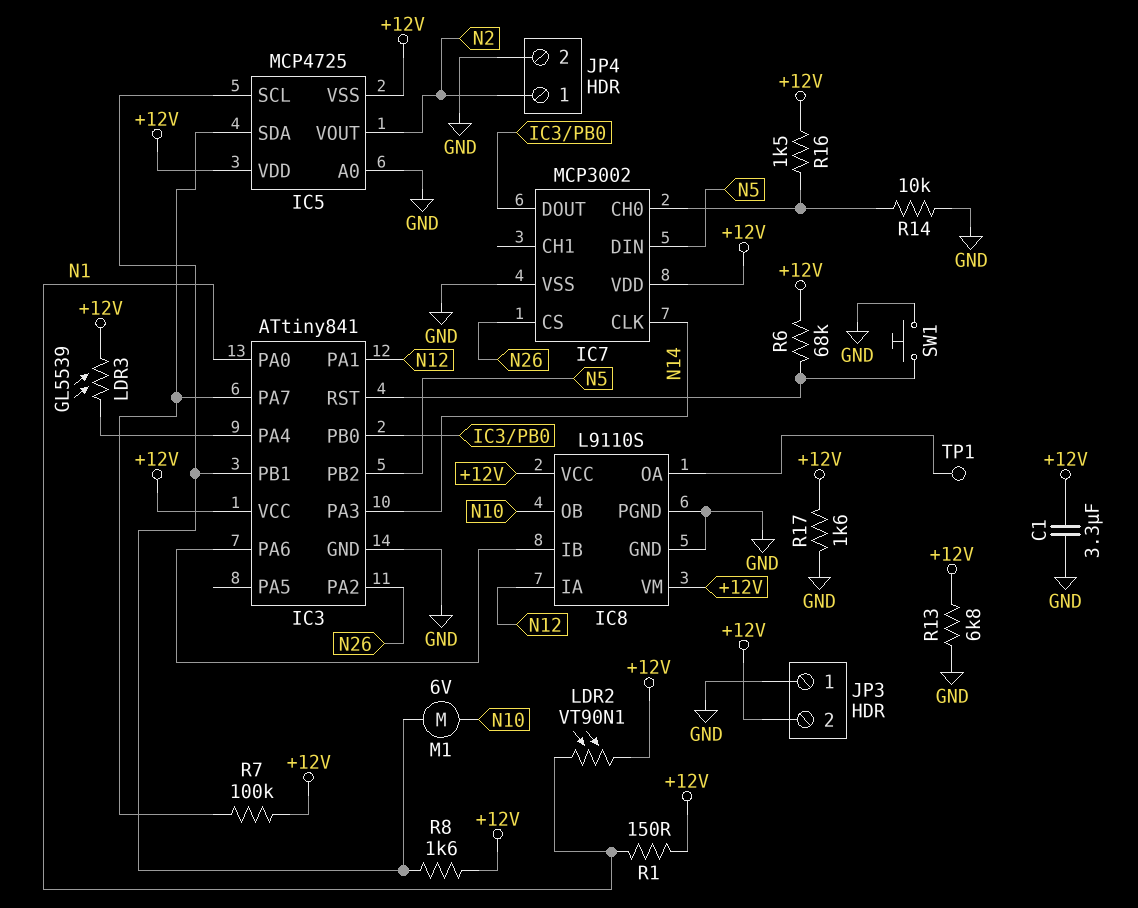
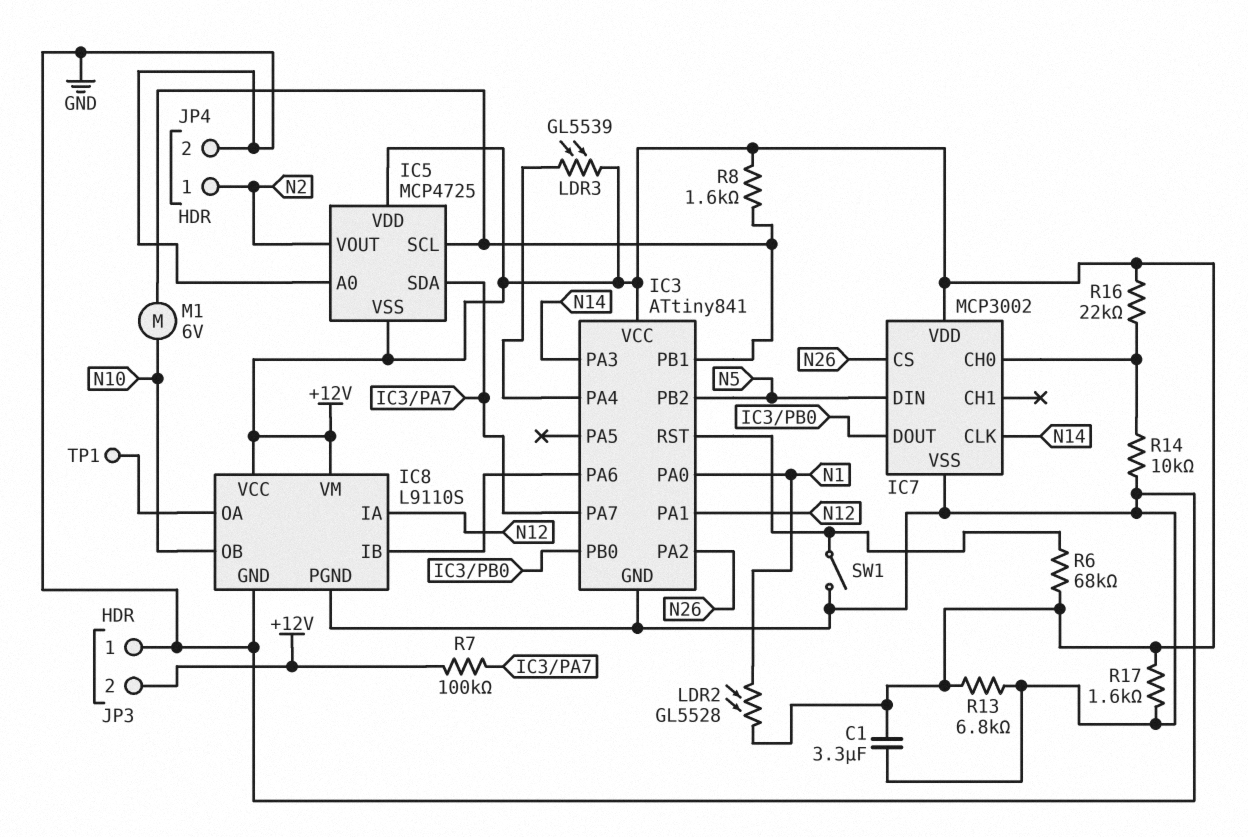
LDR2: VT90N1 (+12V, N1) -> GL5528 (+12V, N1)
R1: 150 (+12V, N1) -> none
R16: 1.5k (+12V, IC7/CH0) -> 22k (+12V, IC7/CH0)
SW1: button (GND, IC3/RST) -> switch (GND, IC3/RST)

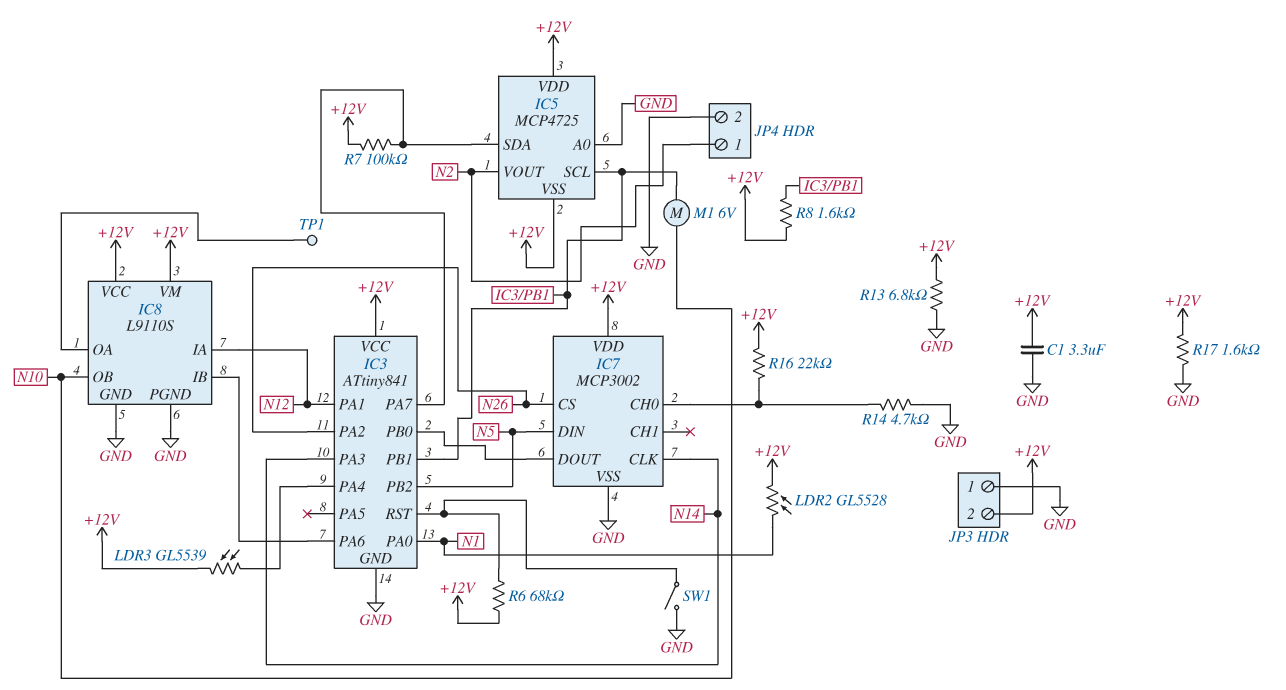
R14: 10k (GND, IC7/CH0) -> 4.7k (GND, IC7/CH0)

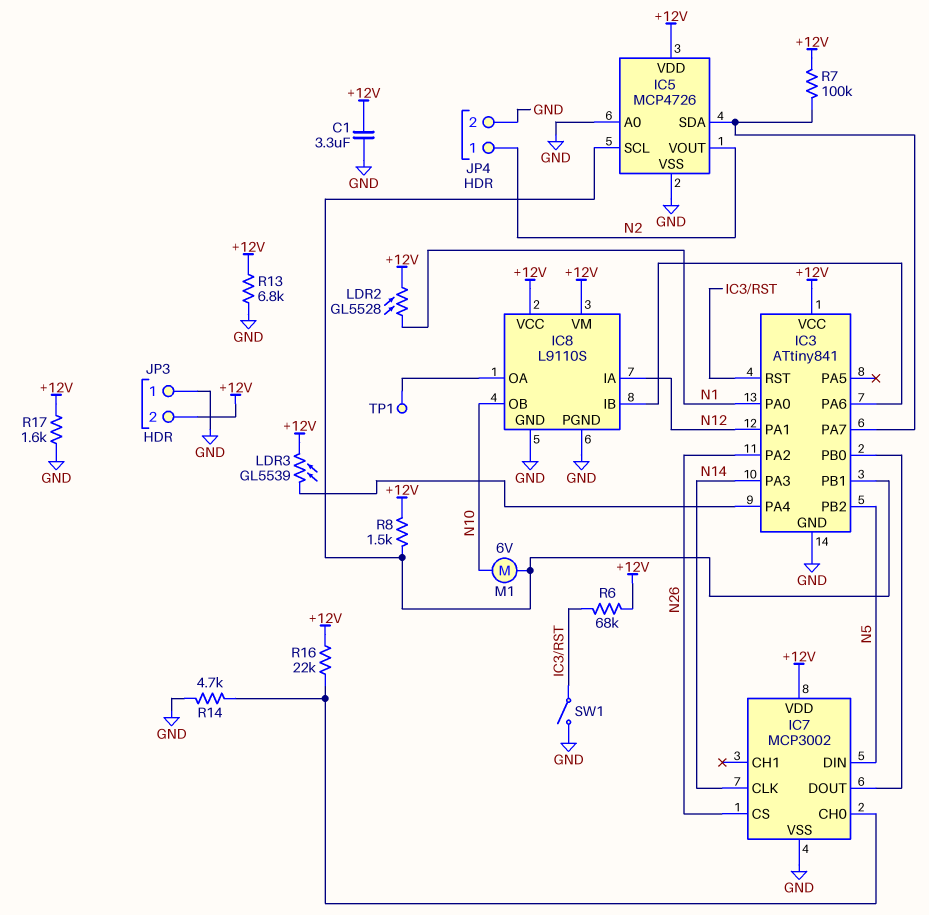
IC5: MCP4725 -> MCP4726
IC5 pin VSS: +12V -> GND
R8: 1.6k (+12V, IC3/PB1) -> 1.5k (+12V, IC3/PB1)

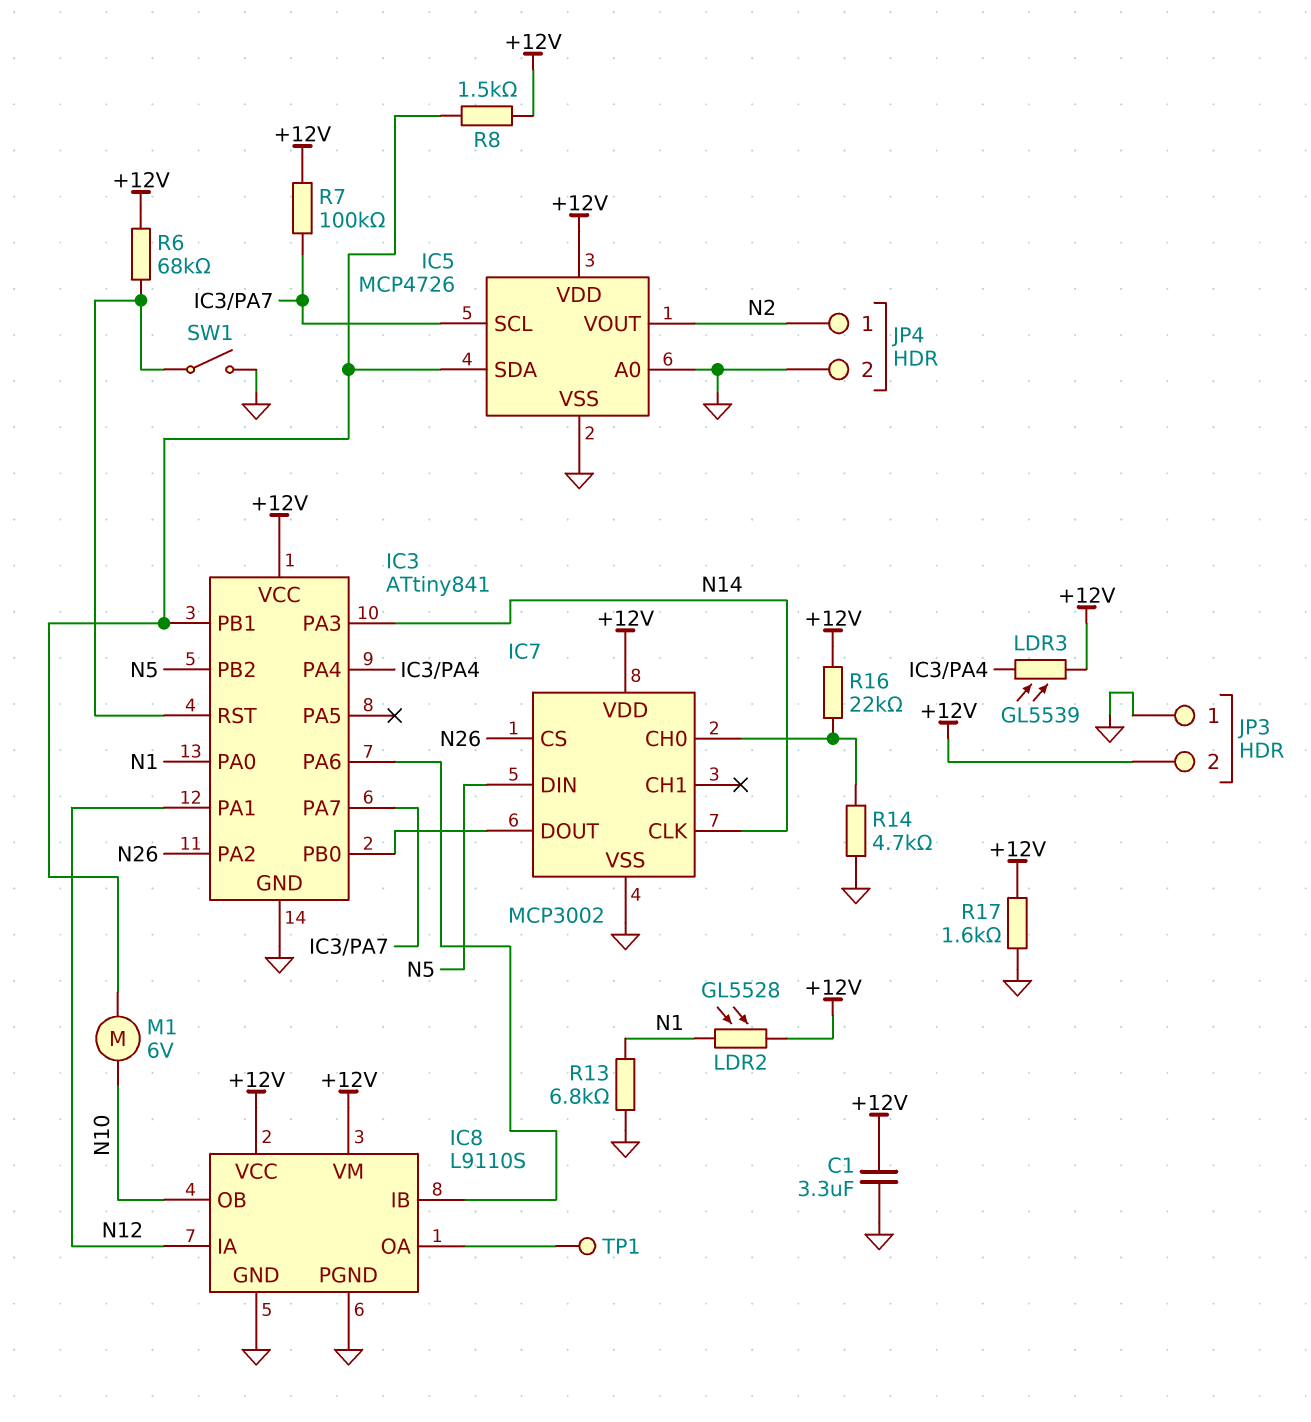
IC5 pin SCL: IC3/PB1 -> IC3/PA7
IC5 pin SDA: IC3/PA7 -> IC3/PB1
R13: 6.8k (+12V, GND) -> 6.8k (GND, N1)

